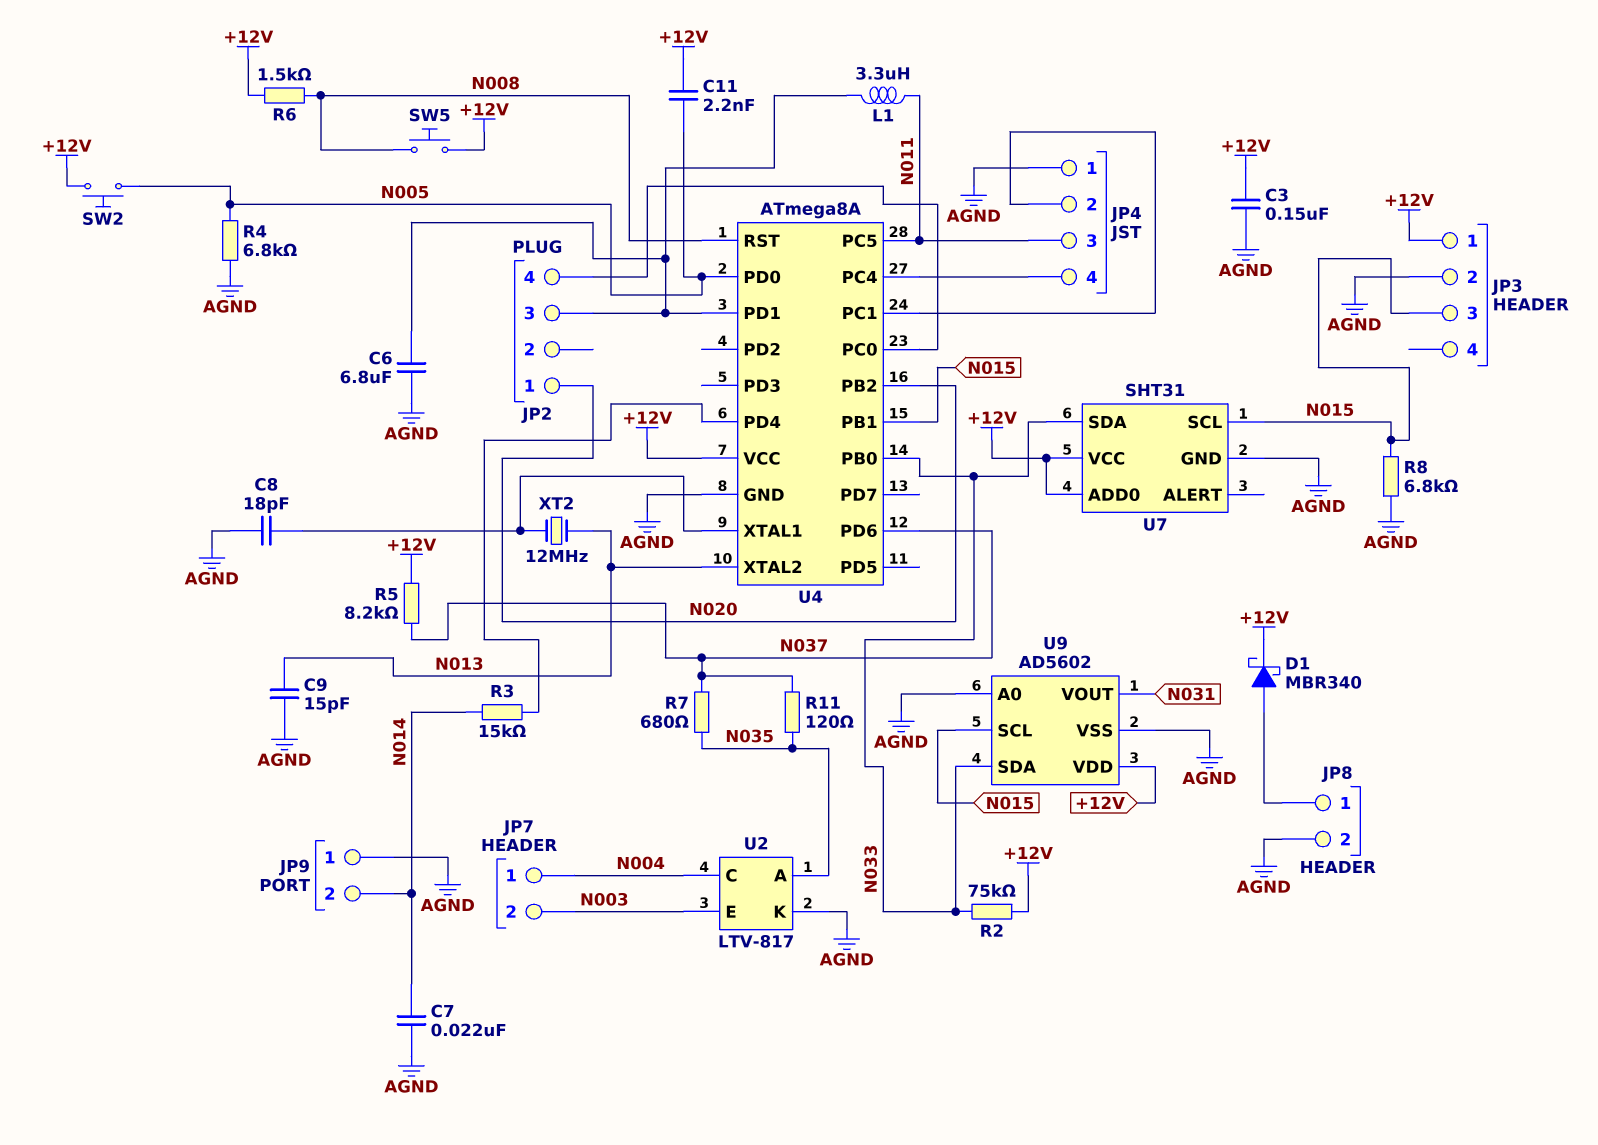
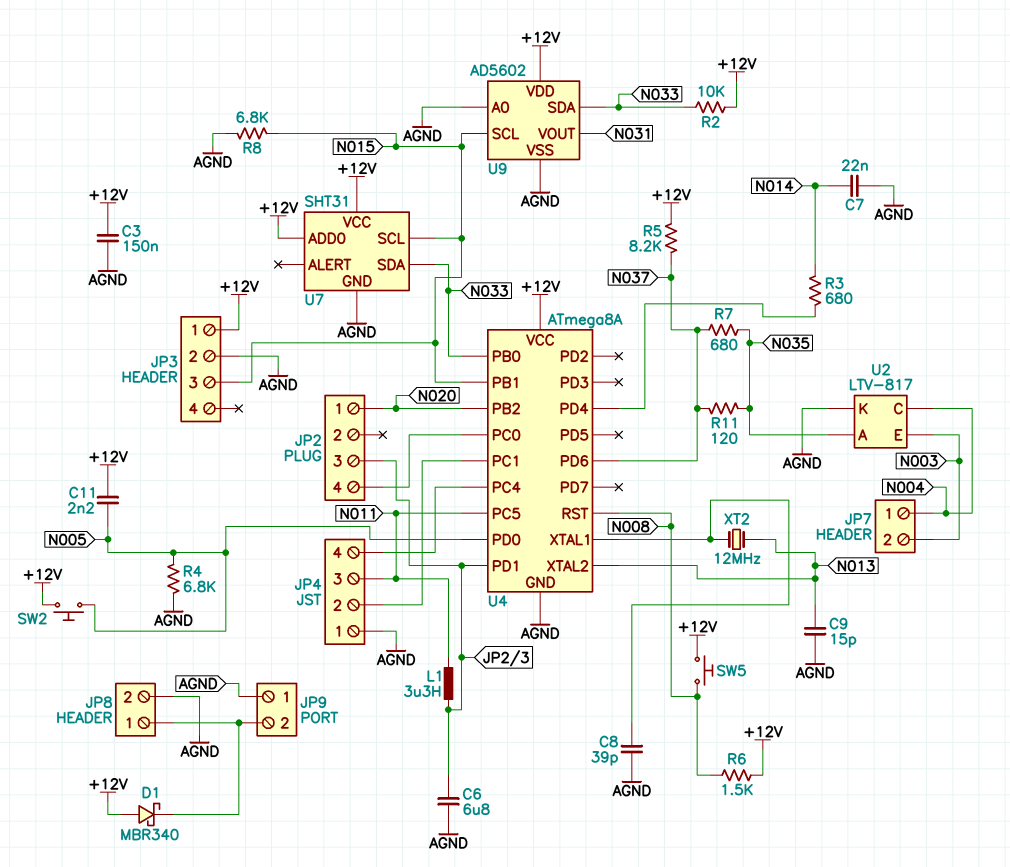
C8: 18pF (AGND, U4/XTAL1) -> 39pF (AGND, U4/XTAL1)
D1: schottky MBR340 (A JP8/1, K +12V) -> schottky MBR340 (A +12V, K JP8/1)
JP9 pin 2: N014 -> JP8/1
R2: 75k (+12V, N033) -> 10k (+12V, N033)
R3: 15k (N014, U4/PD4) -> 680 (N014, U4/PD4)

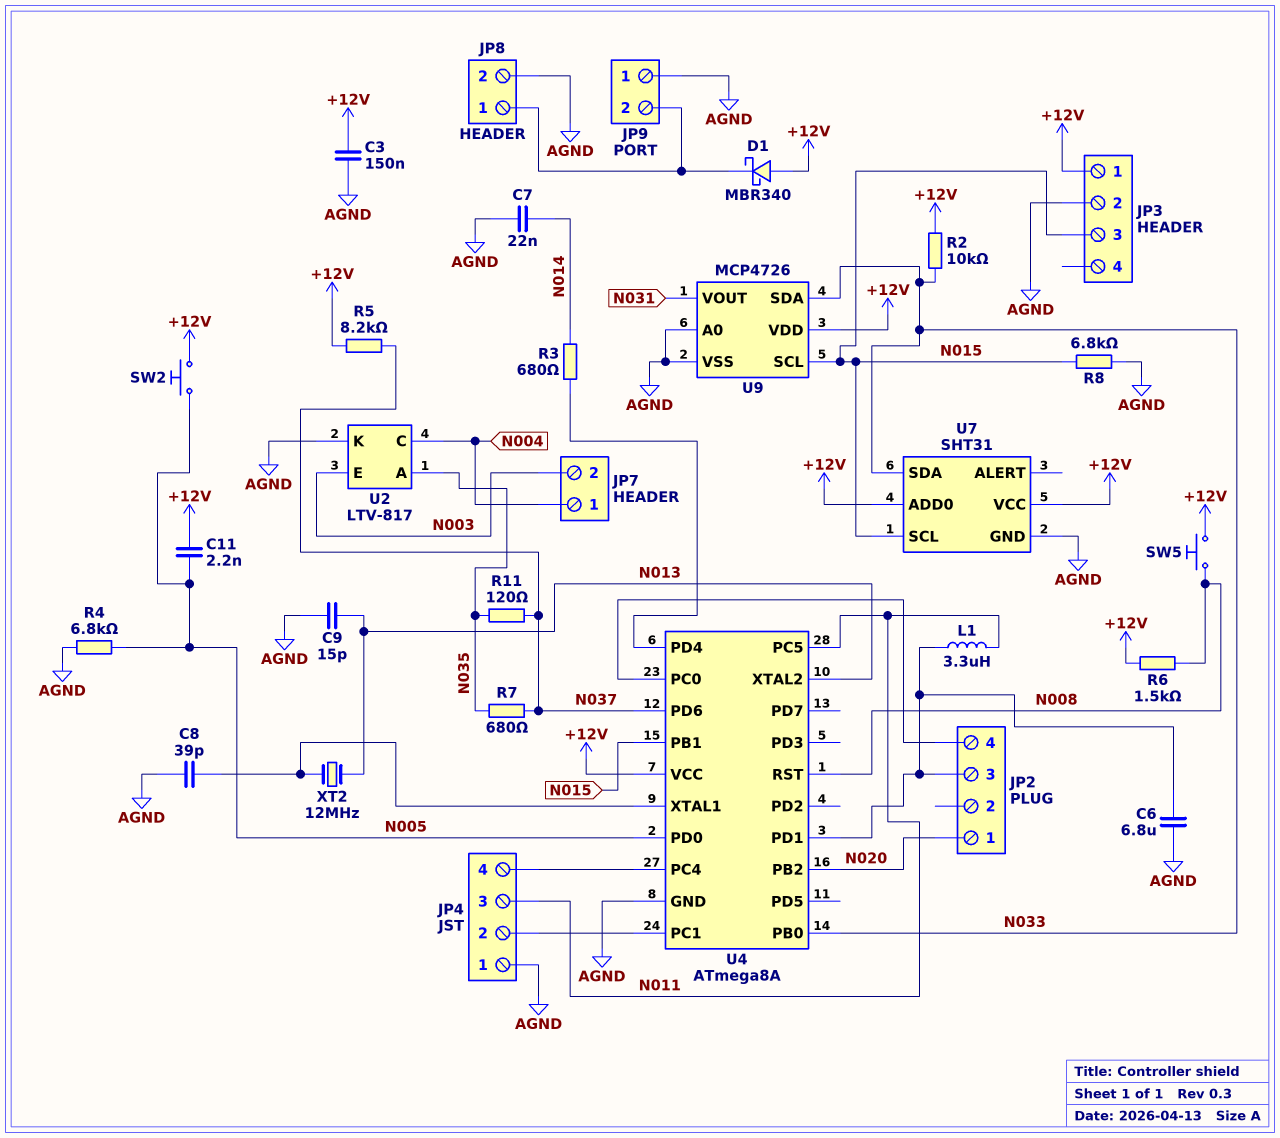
U9: AD5602 -> MCP4726

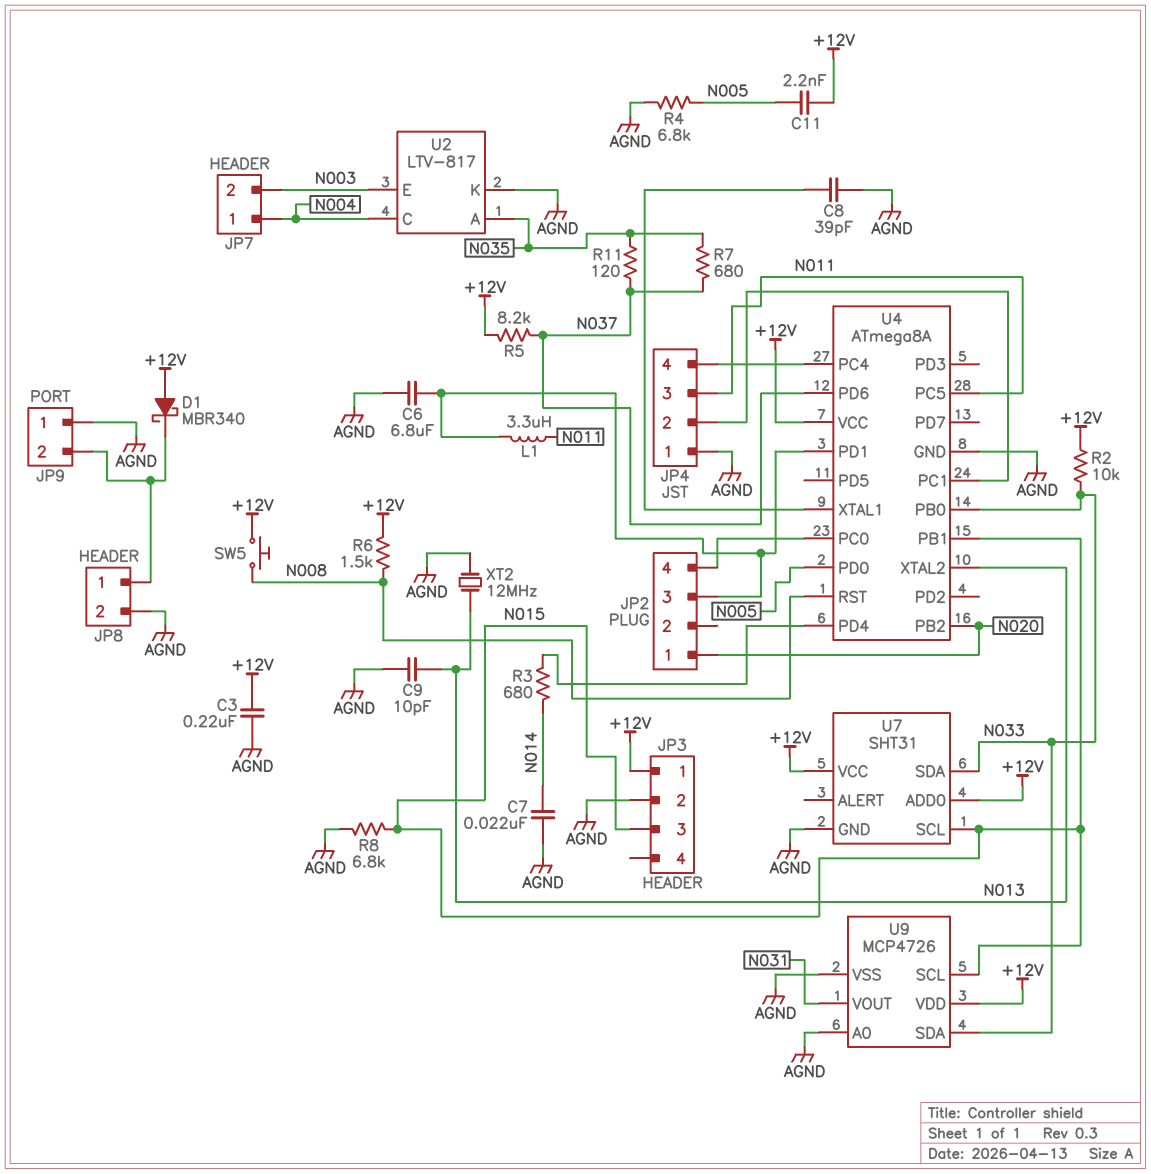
C3: 150nF (+12V, AGND) -> 220nF (+12V, AGND)
C9: 15pF (AGND, N013) -> 10pF (AGND, N013)
SW2: button (+12V, N005) -> none
XT2: 12MHz (N013, U4/XTAL1) -> 12MHz (AGND, N013)

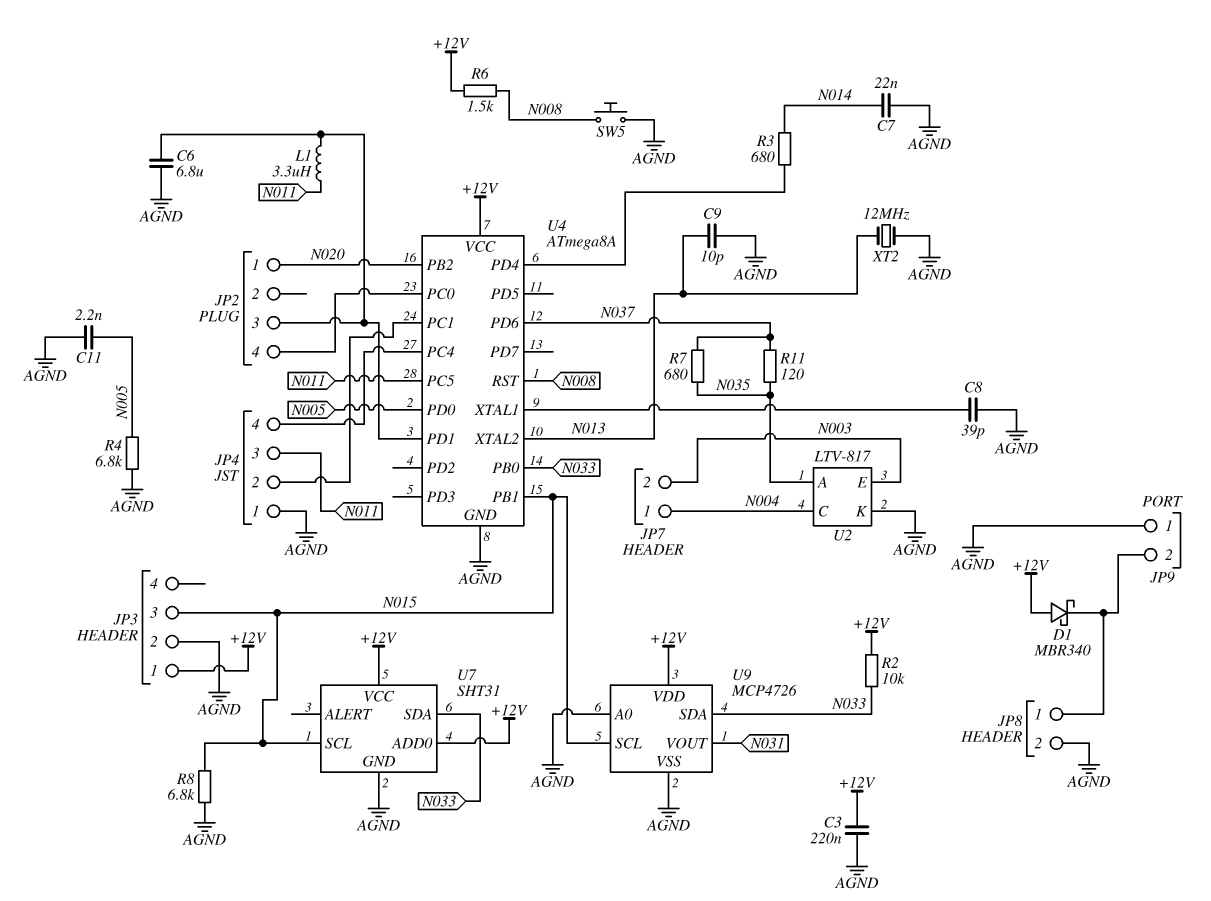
C11: 2.2nF (+12V, N005) -> 2.2nF (AGND, N005)
R5: 8.2k (+12V, N037) -> none
SW5: button (+12V, N008) -> button (AGND, N008)

